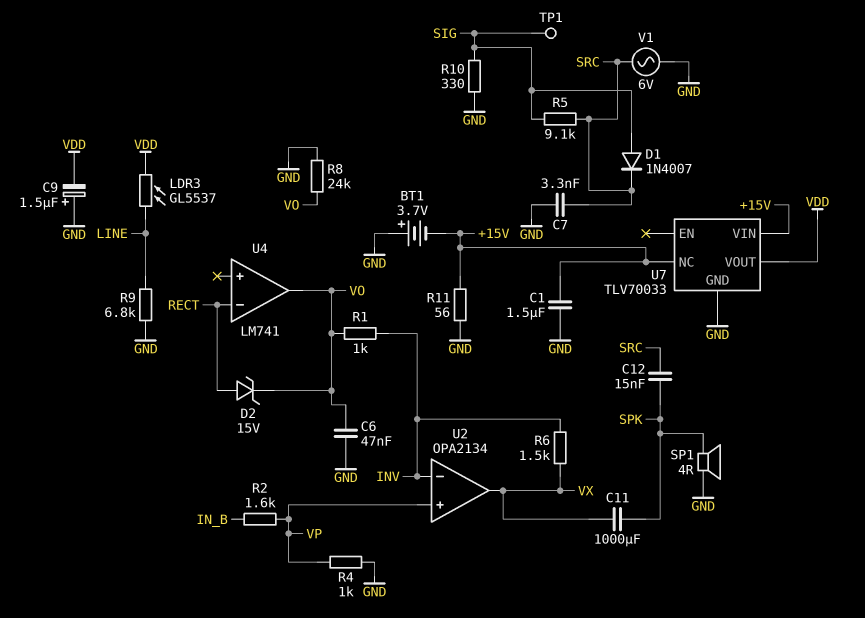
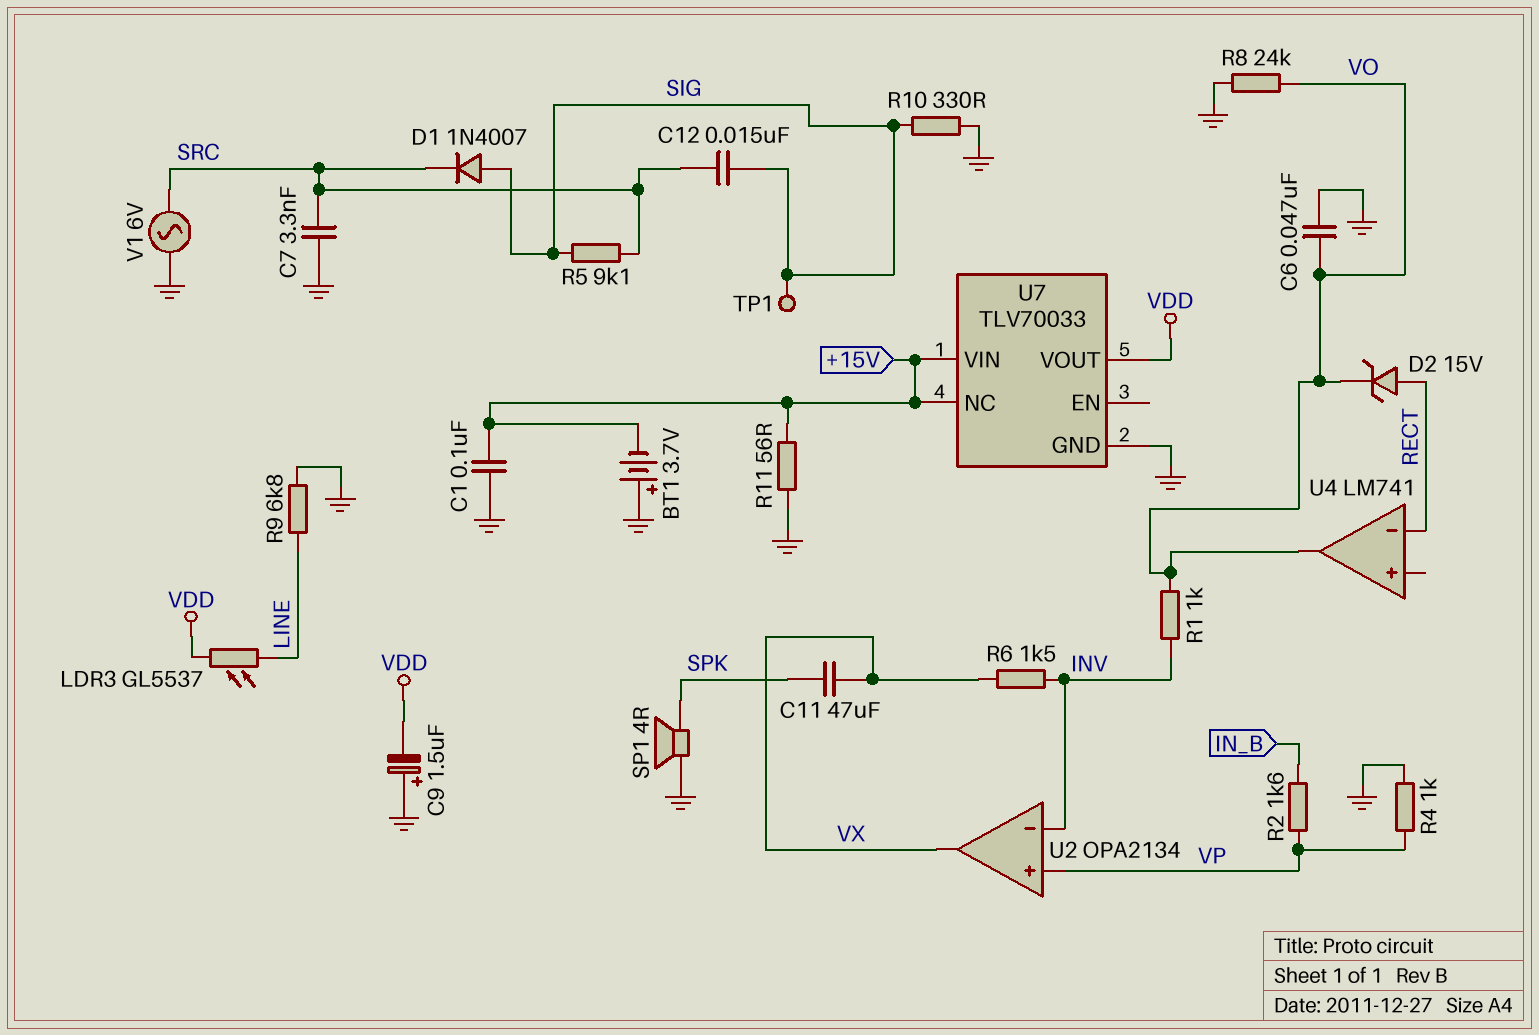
C1: 1.5uF (+15V, GND) -> 100nF (+15V, GND)
C11: 1000uF (SPK, VX) -> 47uF (SPK, VX)
C12: 15nF (SPK, SRC) -> 15nF (SIG, SRC)

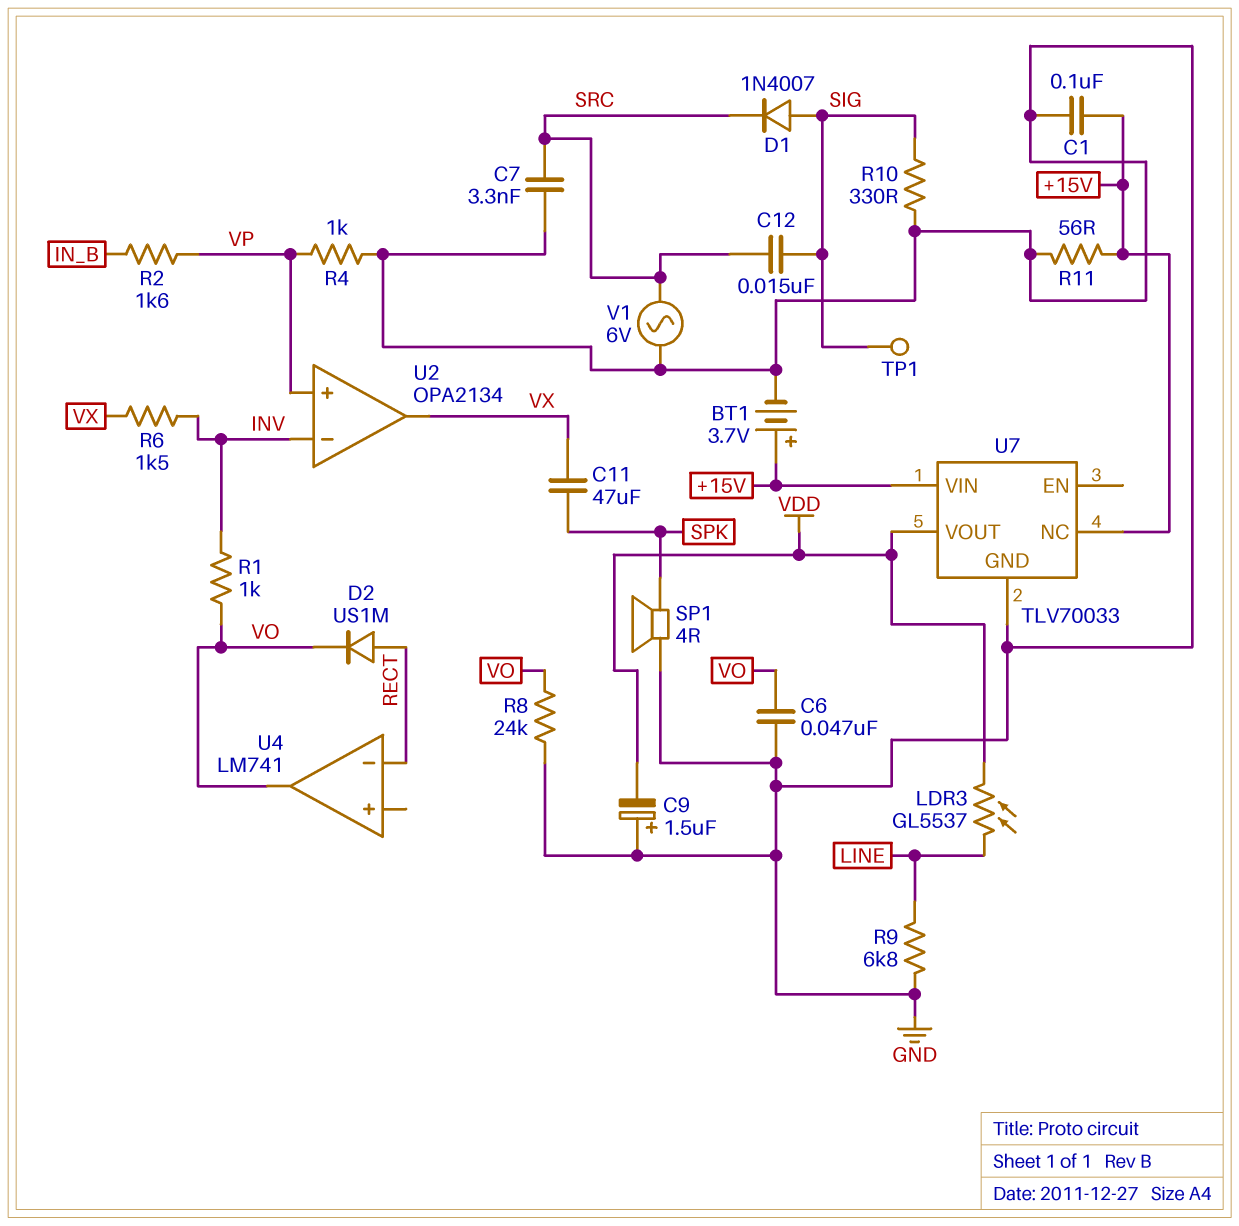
BT1: 3.7V (plus GND, minus +15V) -> 3.7V (plus +15V, minus GND)
D2: zener 15V (A RECT, K VO) -> diode US1M (A RECT, K VO)
R5: 9.1k (SIG, SRC) -> none

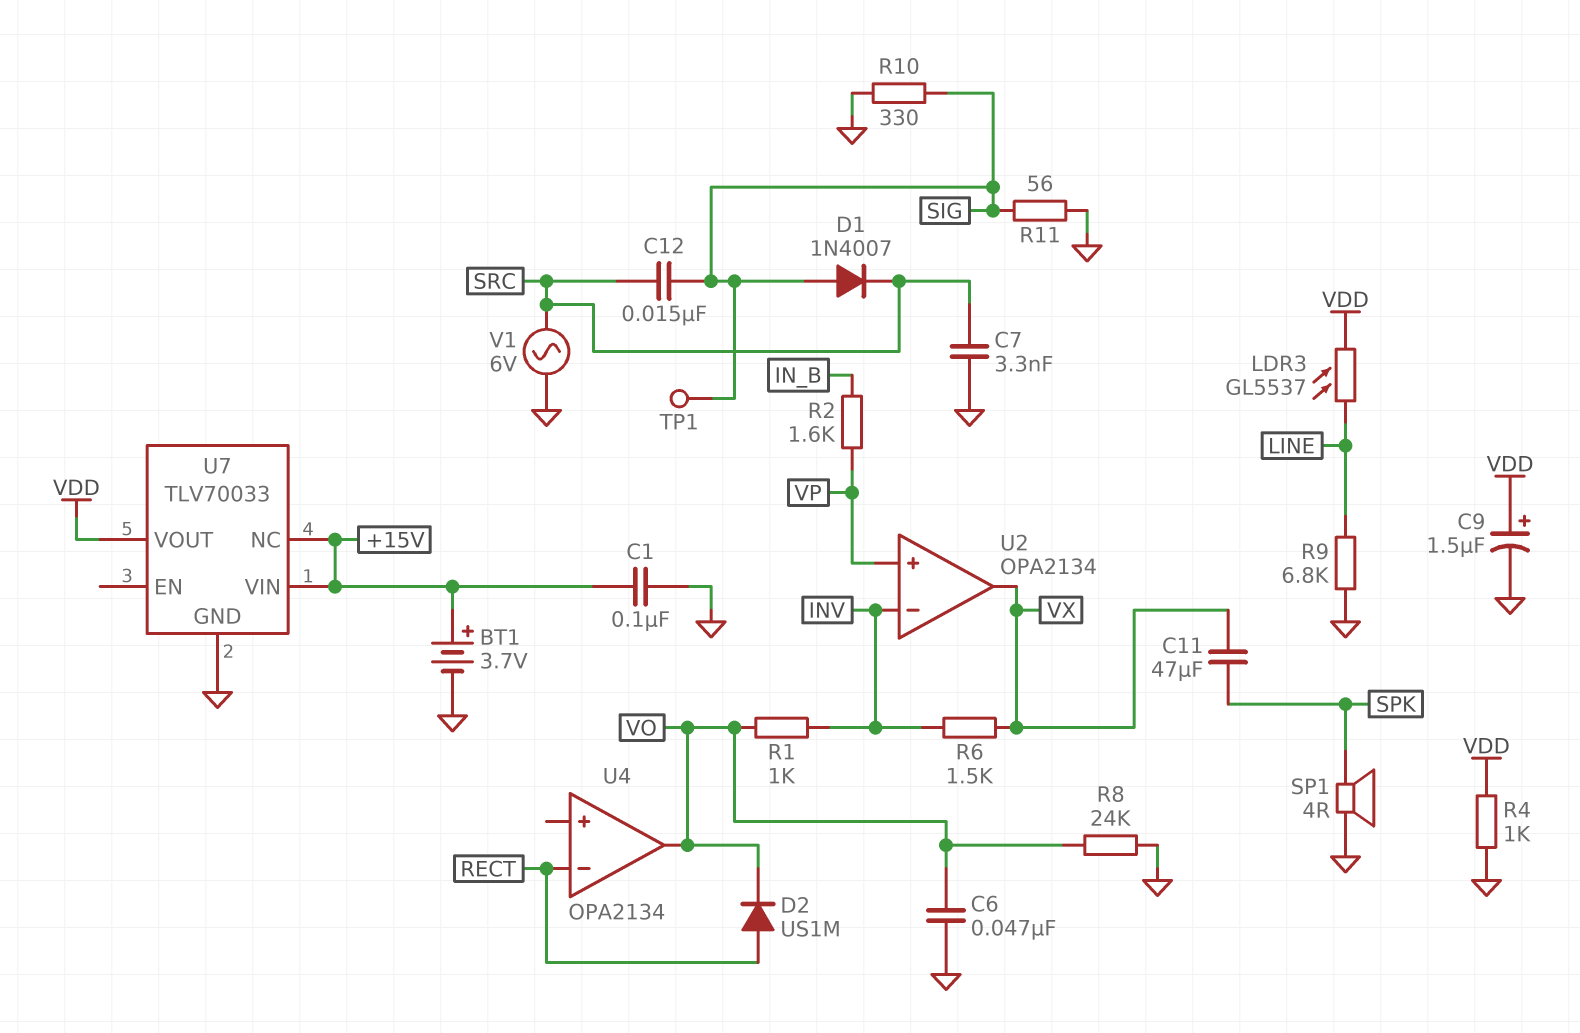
C9: 1.5uF (plus GND, minus VDD) -> 1.5uF (plus VDD, minus GND)
R4: 1k (GND, VP) -> 1k (GND, VDD)
R11: 56 (+15V, GND) -> 56 (GND, SIG)
U4: LM741 -> OPA2134

